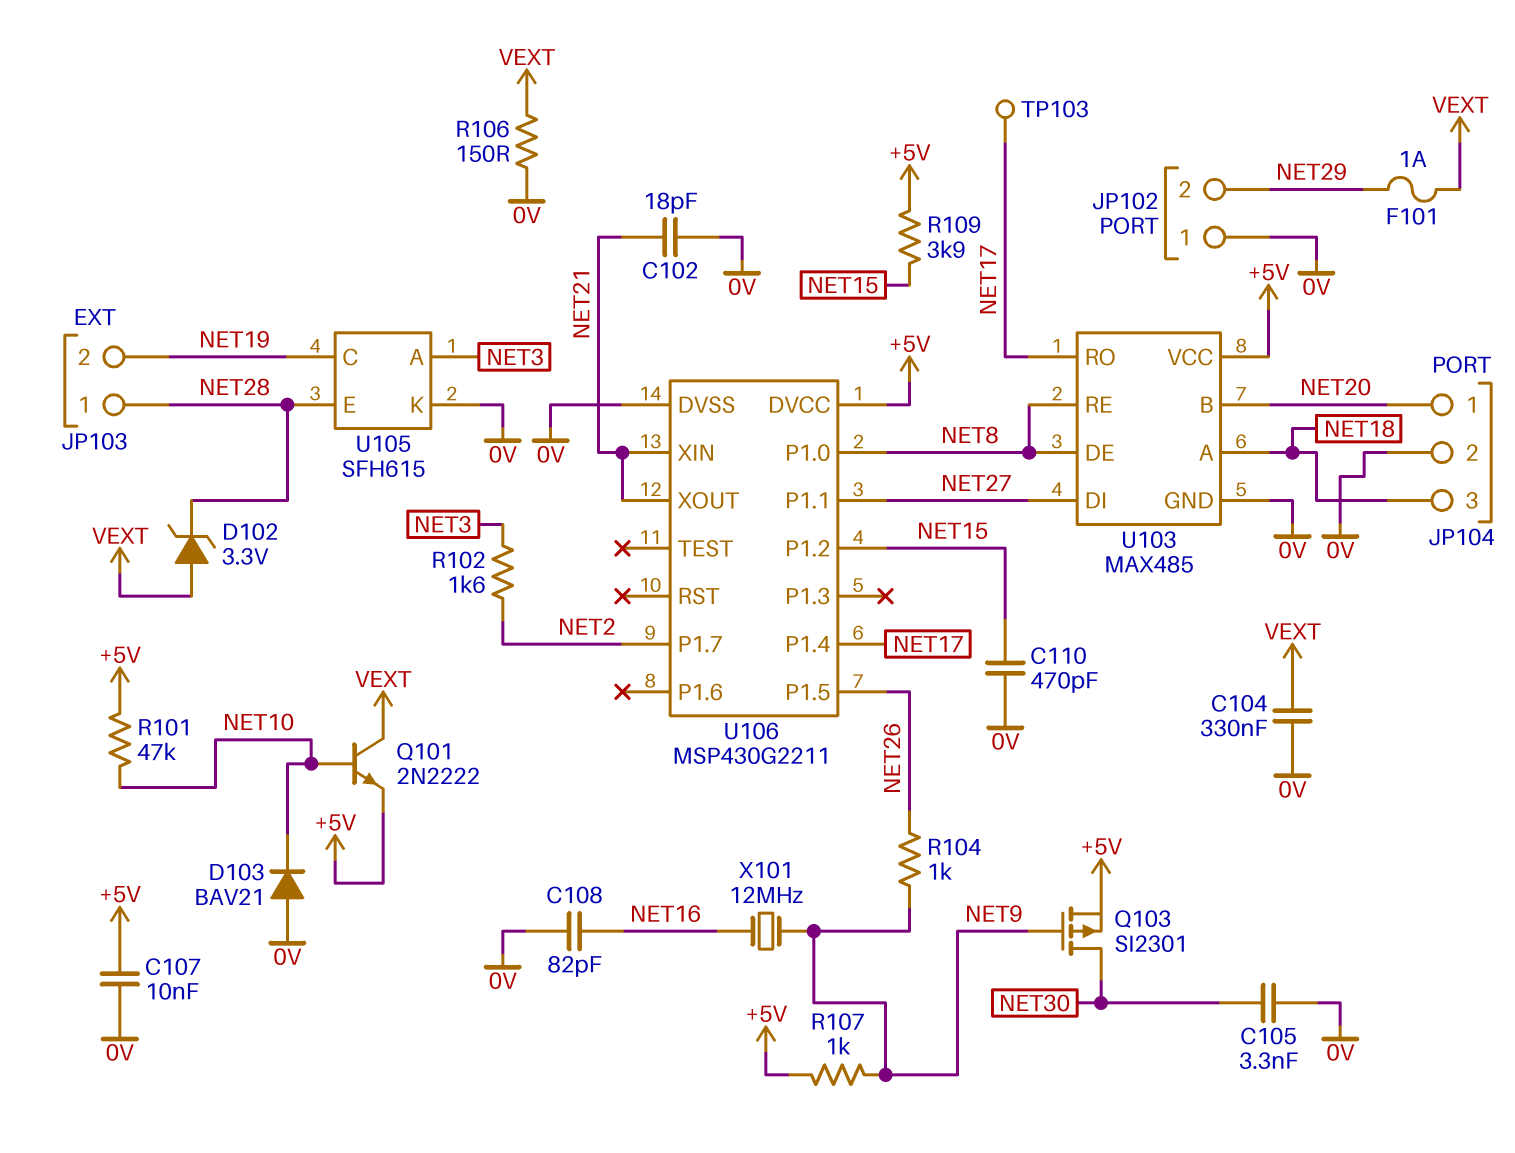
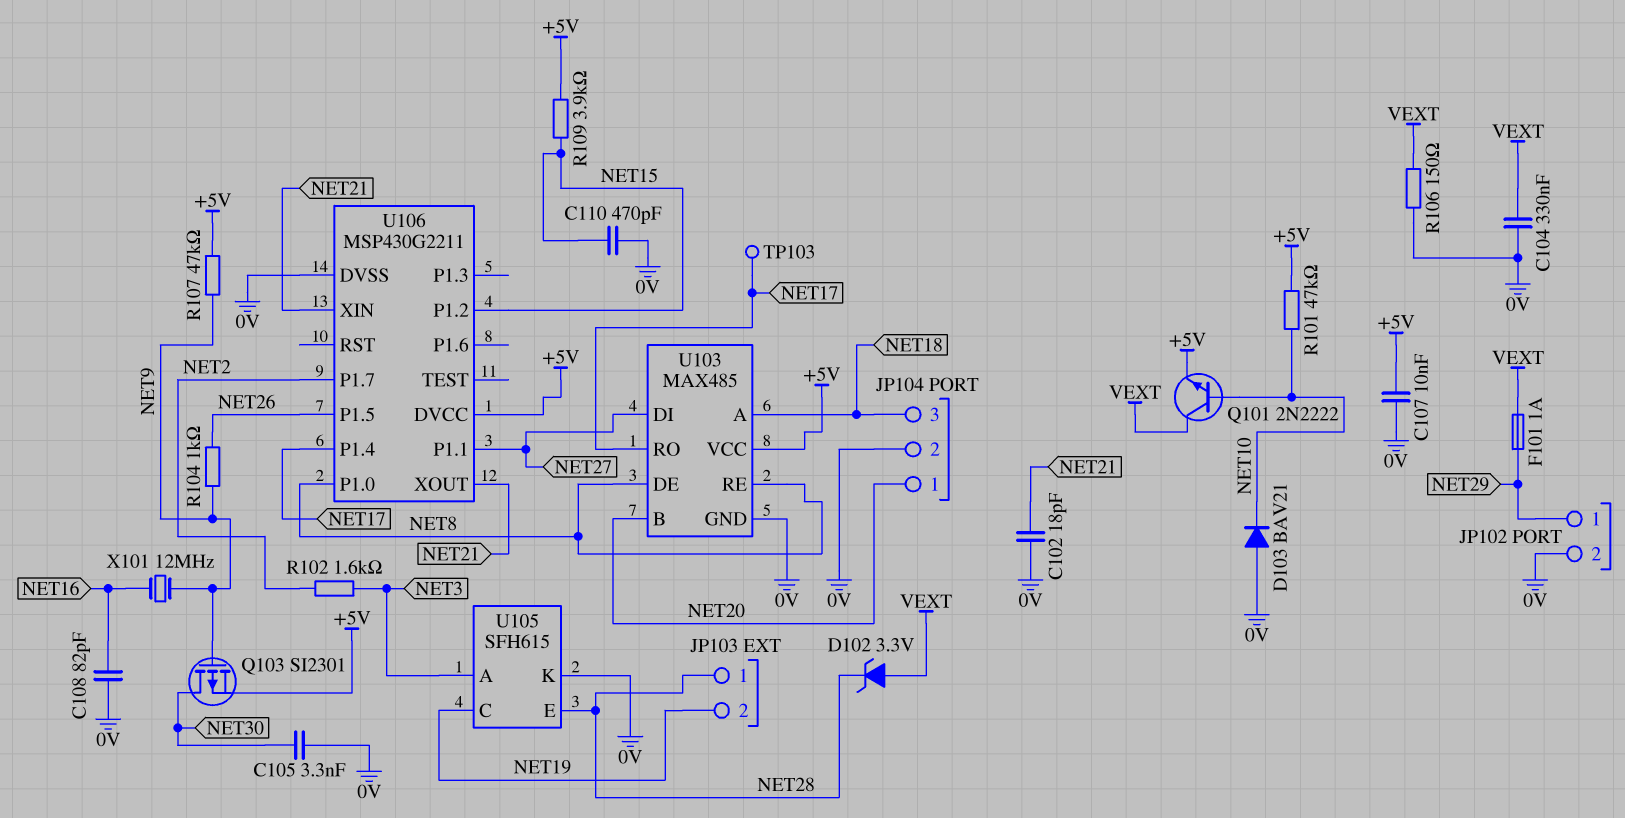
JP102 pin 1: 0V -> NET29
JP102 pin 2: NET29 -> 0V
R107: 1k (+5V, NET9) -> 47k (+5V, NET9)

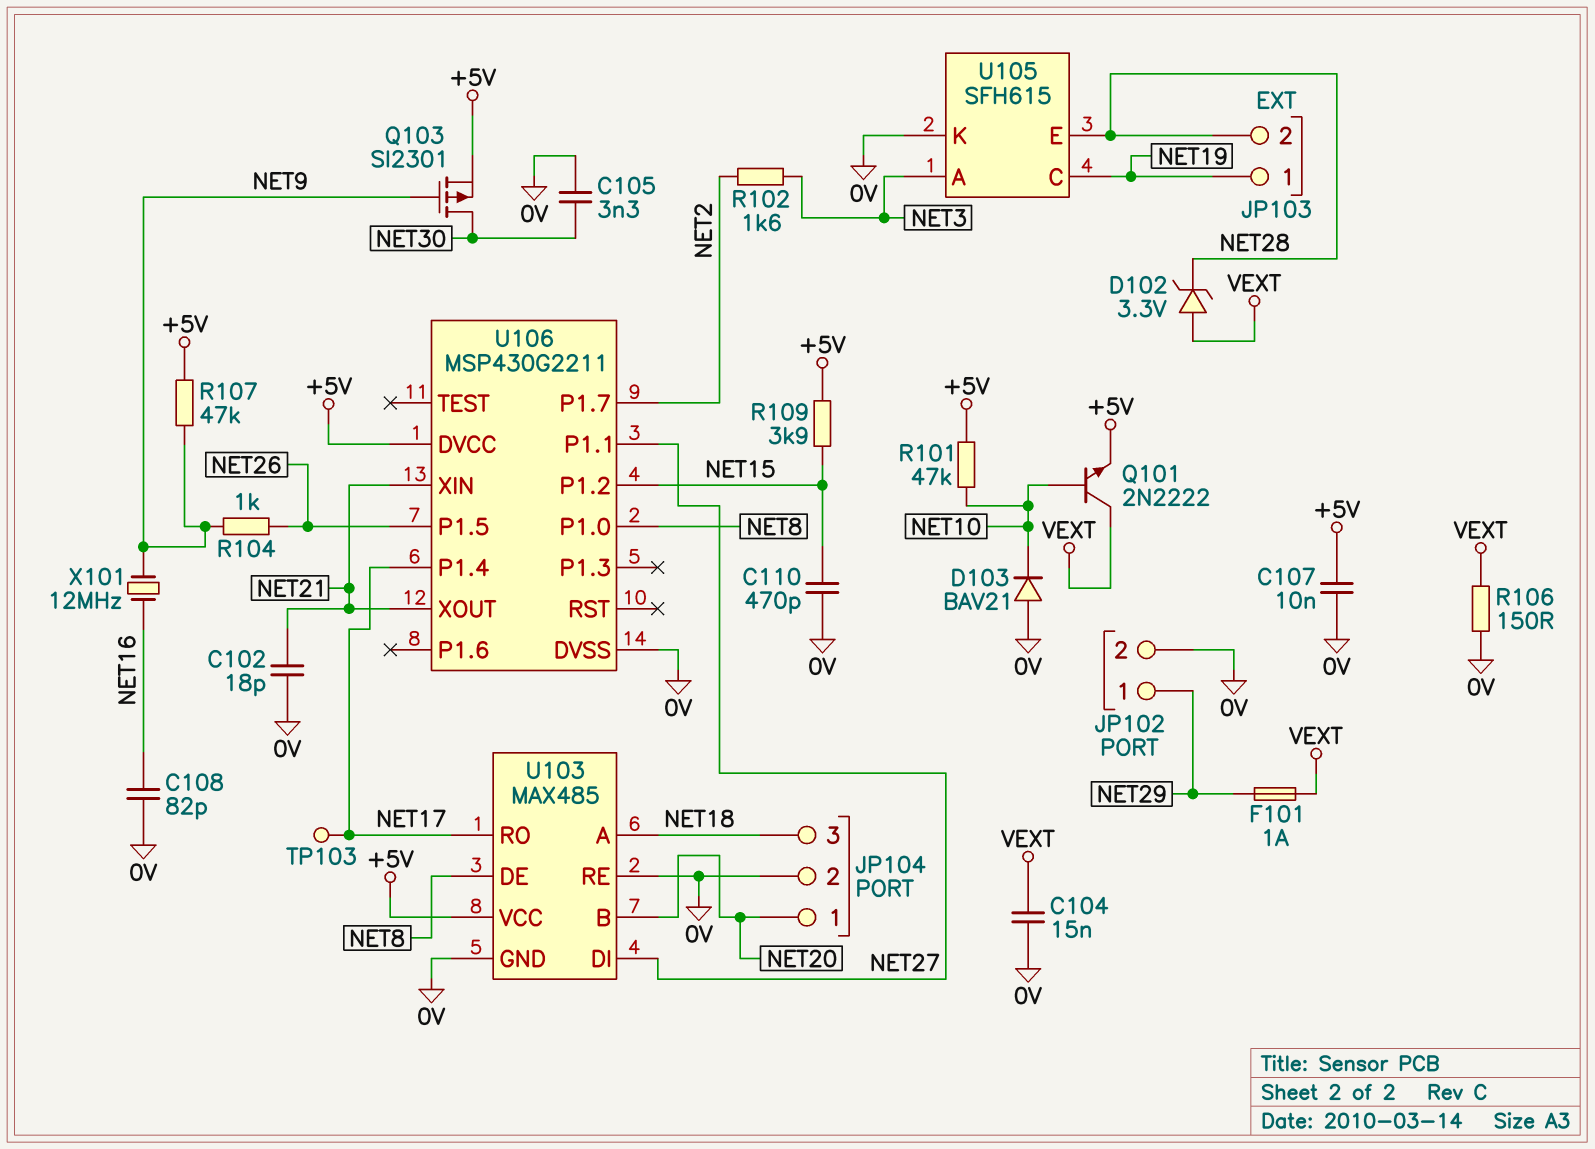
C104: 330nF (0V, VEXT) -> 15nF (0V, VEXT)
JP103 pin 1: NET28 -> NET19
JP103 pin 2: NET19 -> NET28
U103 pin RE: NET8 -> 0V

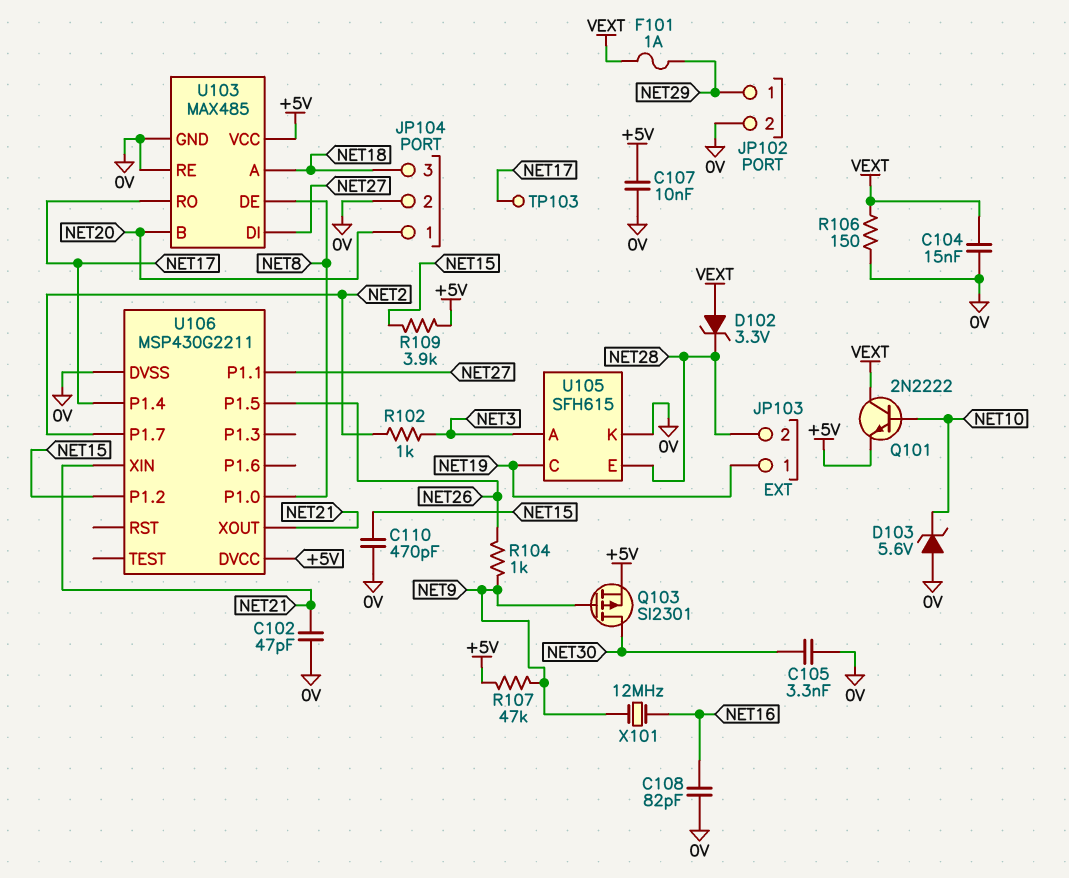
C102: 18pF (0V, NET21) -> 47pF (0V, NET21)
D103: diode BAV21 (A 0V, K NET10) -> zener 5.6V (A 0V, K NET10)
R101: 47k (+5V, NET10) -> none
R102: 1.6k (NET2, NET3) -> 1k (NET2, NET3)

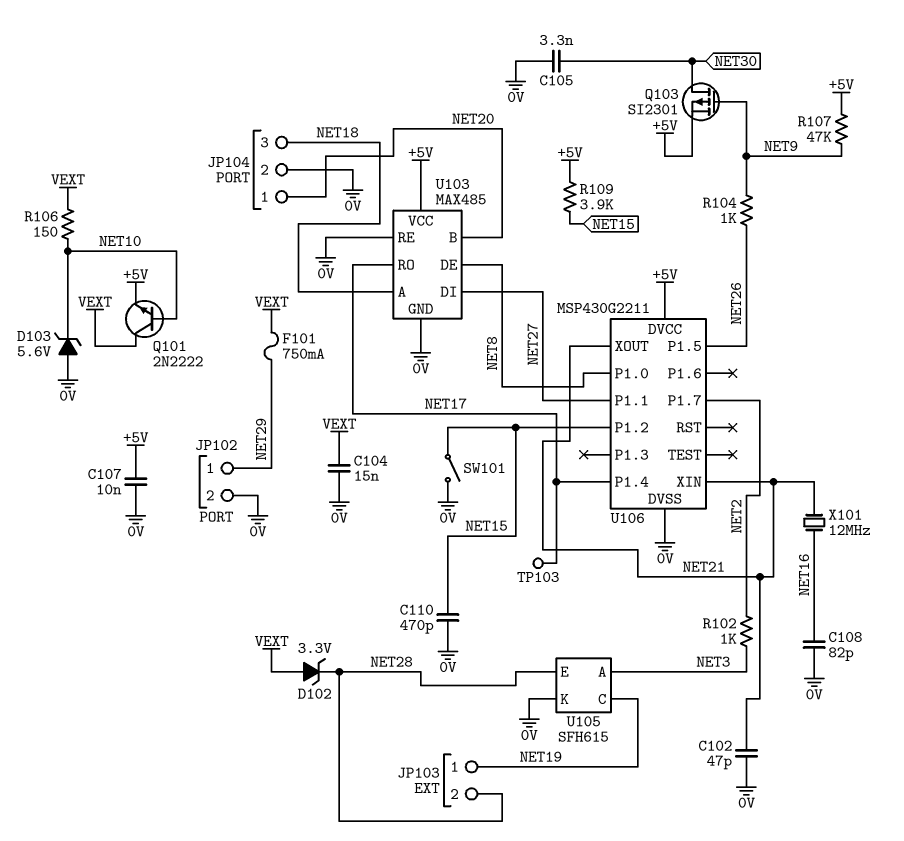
F101: 1A (NET29, VEXT) -> 750mA (NET29, VEXT)
R106: 150 (0V, VEXT) -> 150 (NET10, VEXT)
SW101: none -> switch (0V, NET15)
X101: 12MHz (NET9, NET16) -> 12MHz (NET16, NET21)

